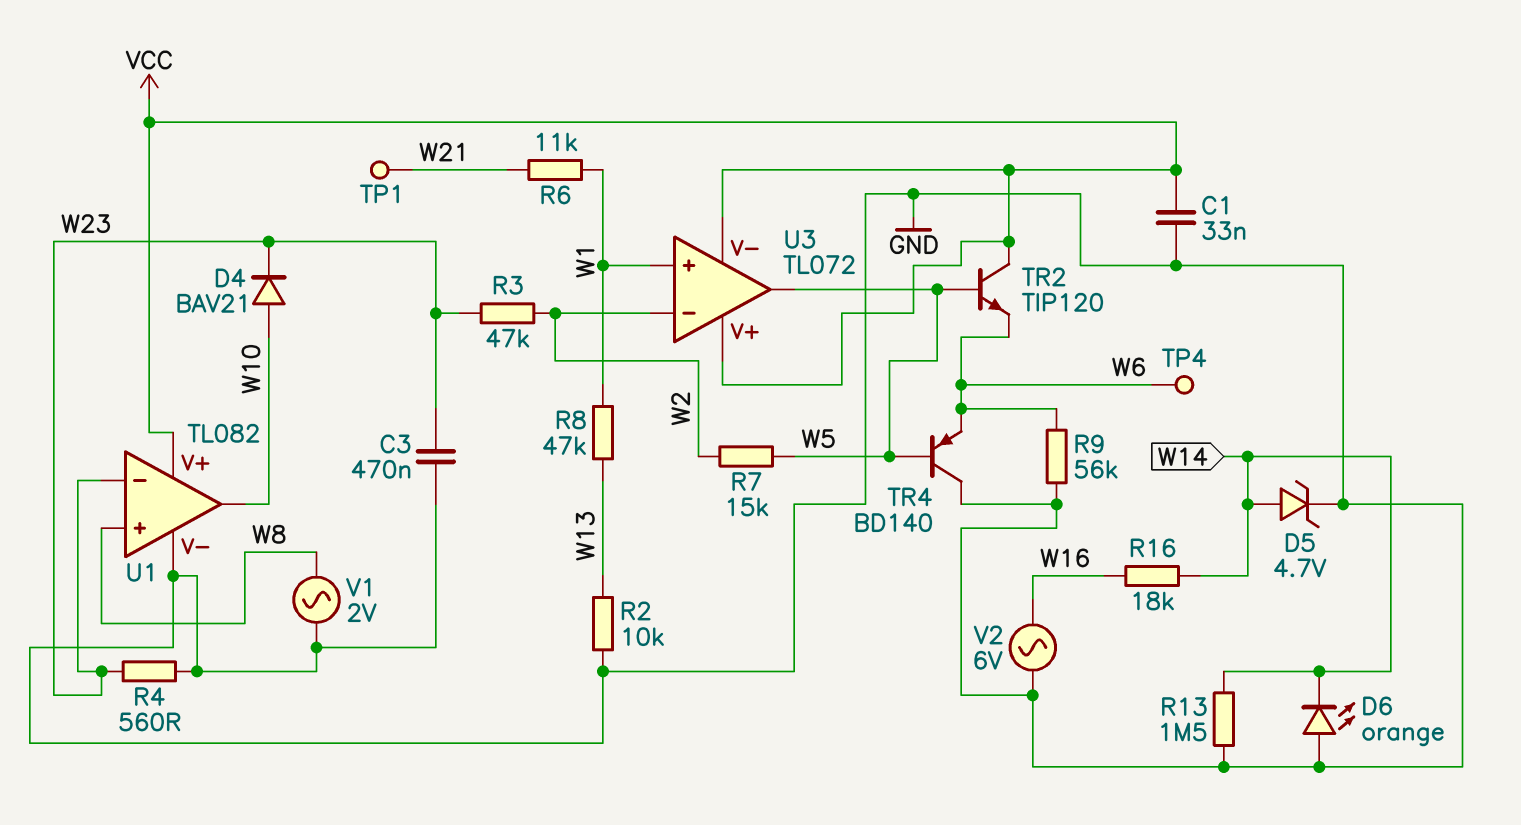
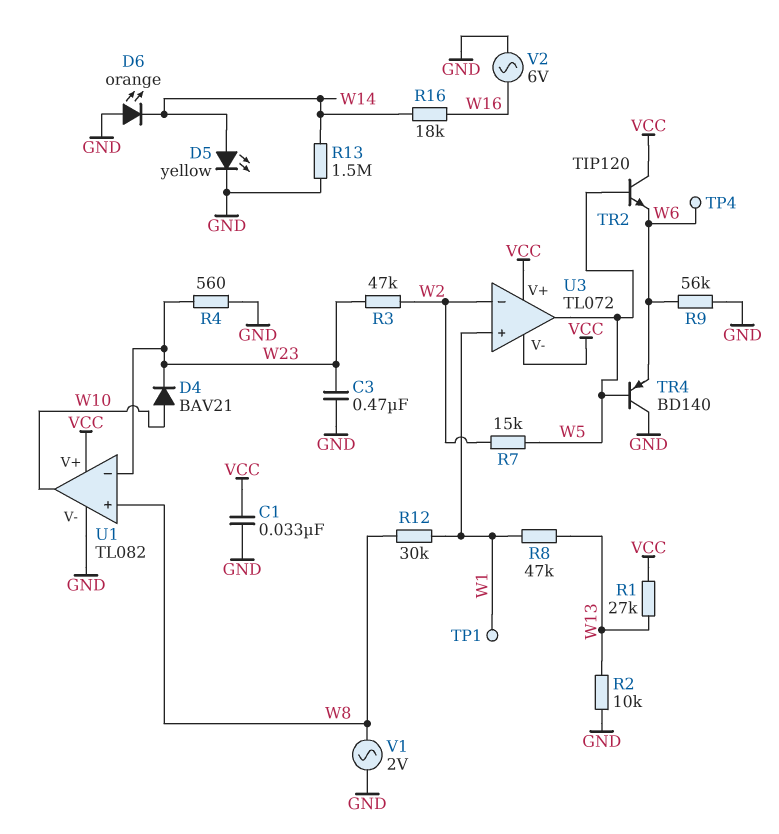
D5: zener 4.7V (A W14, K GND) -> LED yellow (A W14, K GND)
R1: none -> 27k (VCC, W13)
R6: 11k (W1, W21) -> none
R12: none -> 30k (W1, W8)
TP1: test point (W21) -> test point (W1)

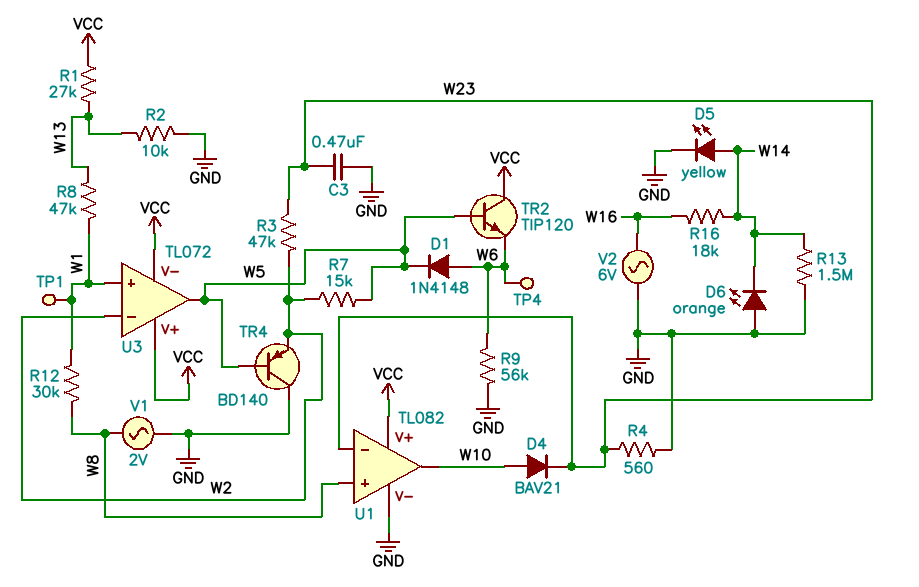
C1: 33nF (GND, VCC) -> none
D1: none -> diode 1N4148 (A W6, K W5)
TR4: PNP BD140 (B W5, C GND, E W6) -> PNP BD140 (B W5, C GND, E W2)

